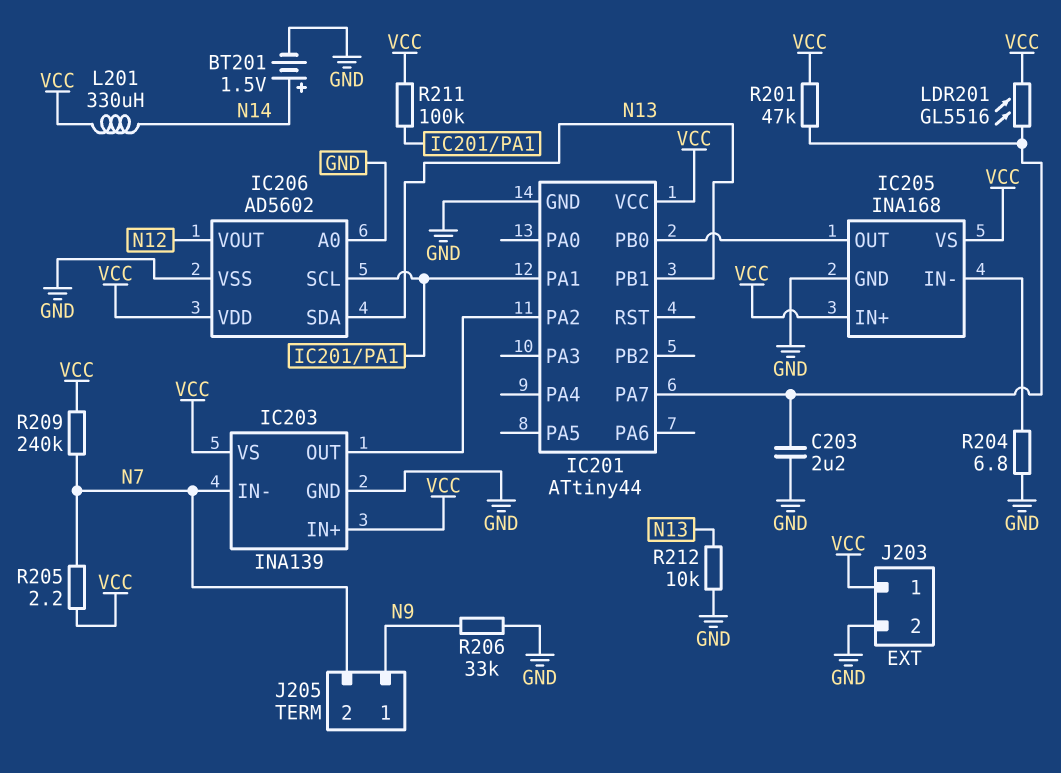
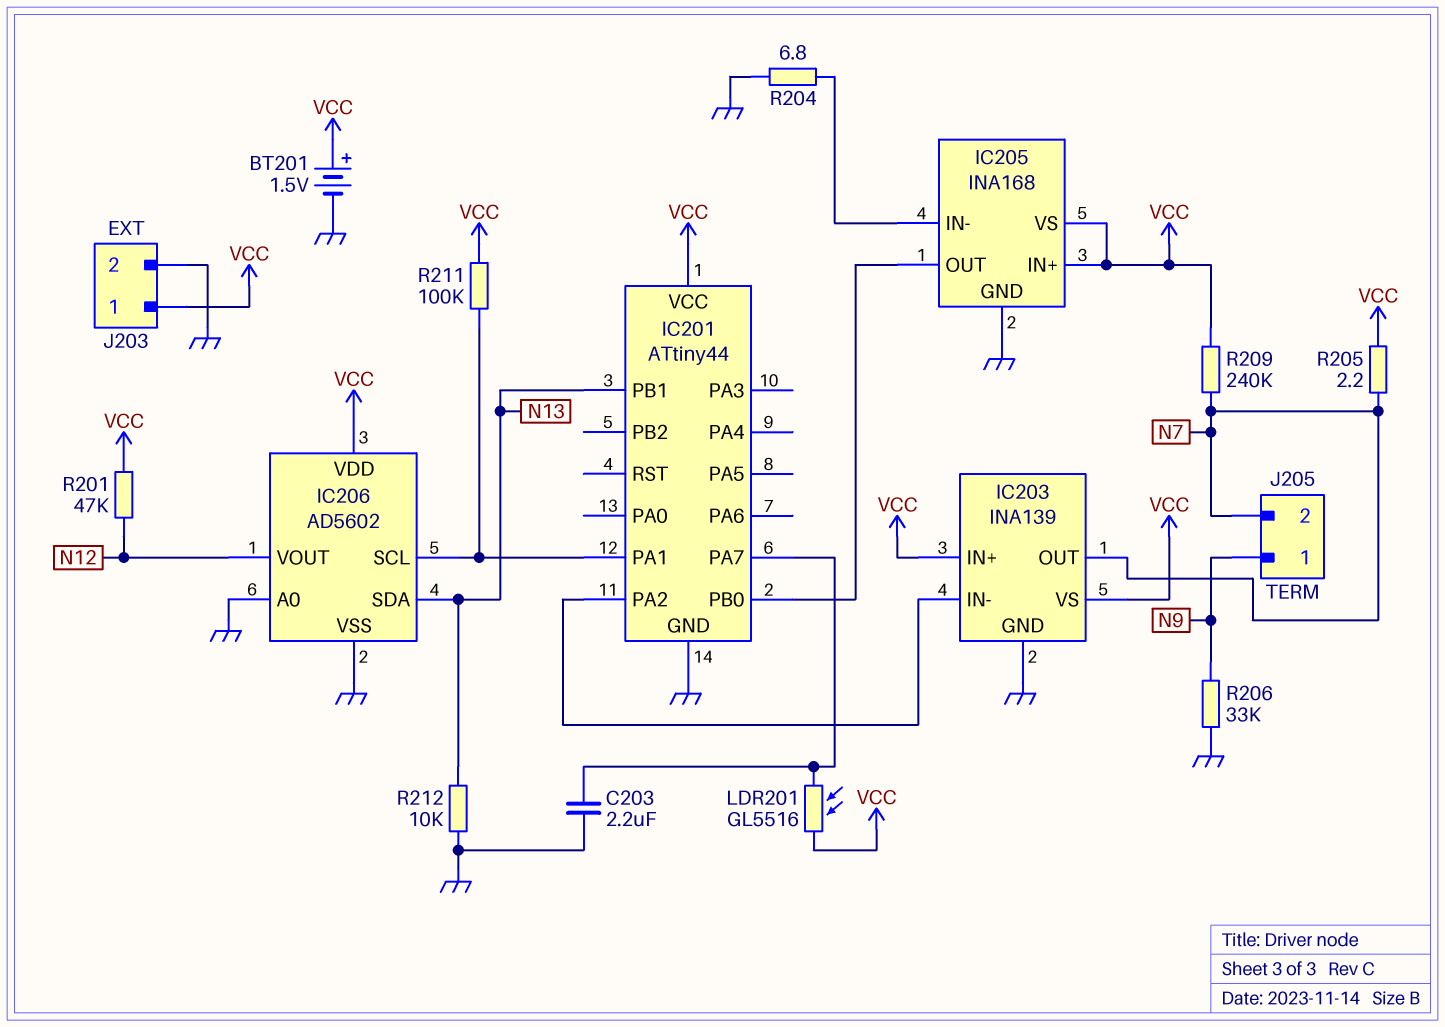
BT201: 1.5V (plus N14, minus GND) -> 1.5V (plus VCC, minus GND)
IC203 pin IN-: N7 -> IC201/PA2
IC203 pin OUT: IC201/PA2 -> N7
L201: 330uH (N14, VCC) -> none
R201: 47k (IC201/PA7, VCC) -> 47k (N12, VCC)

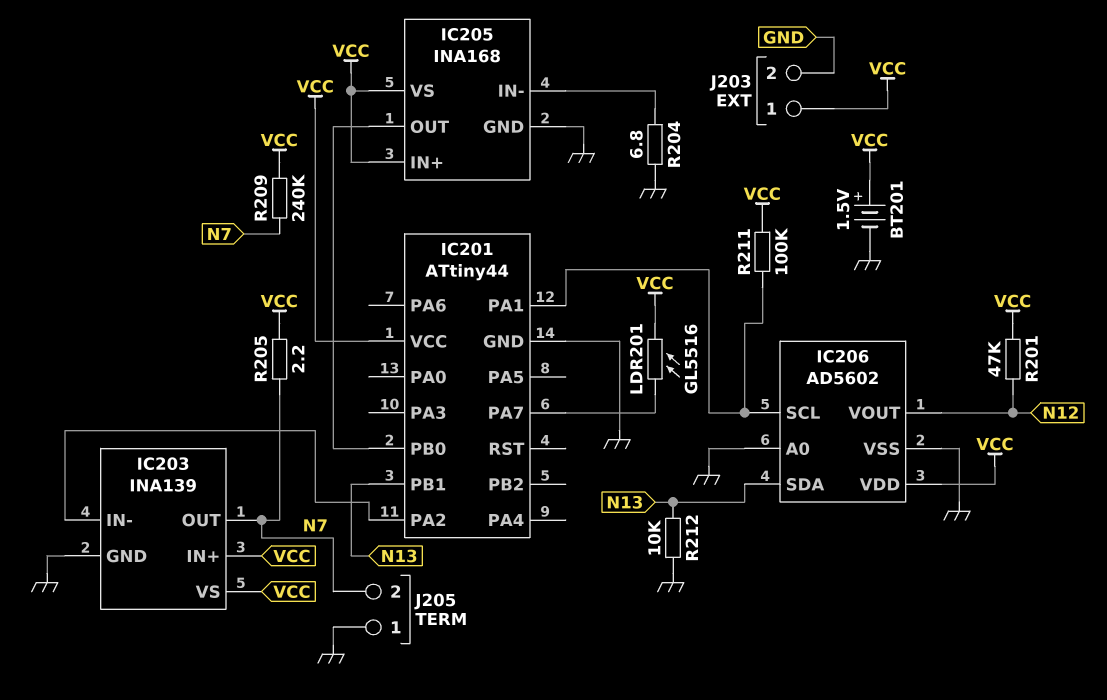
C203: 2.2uF (GND, IC201/PA7) -> none
J205 pin 1: N9 -> GND
R206: 33k (GND, N9) -> none

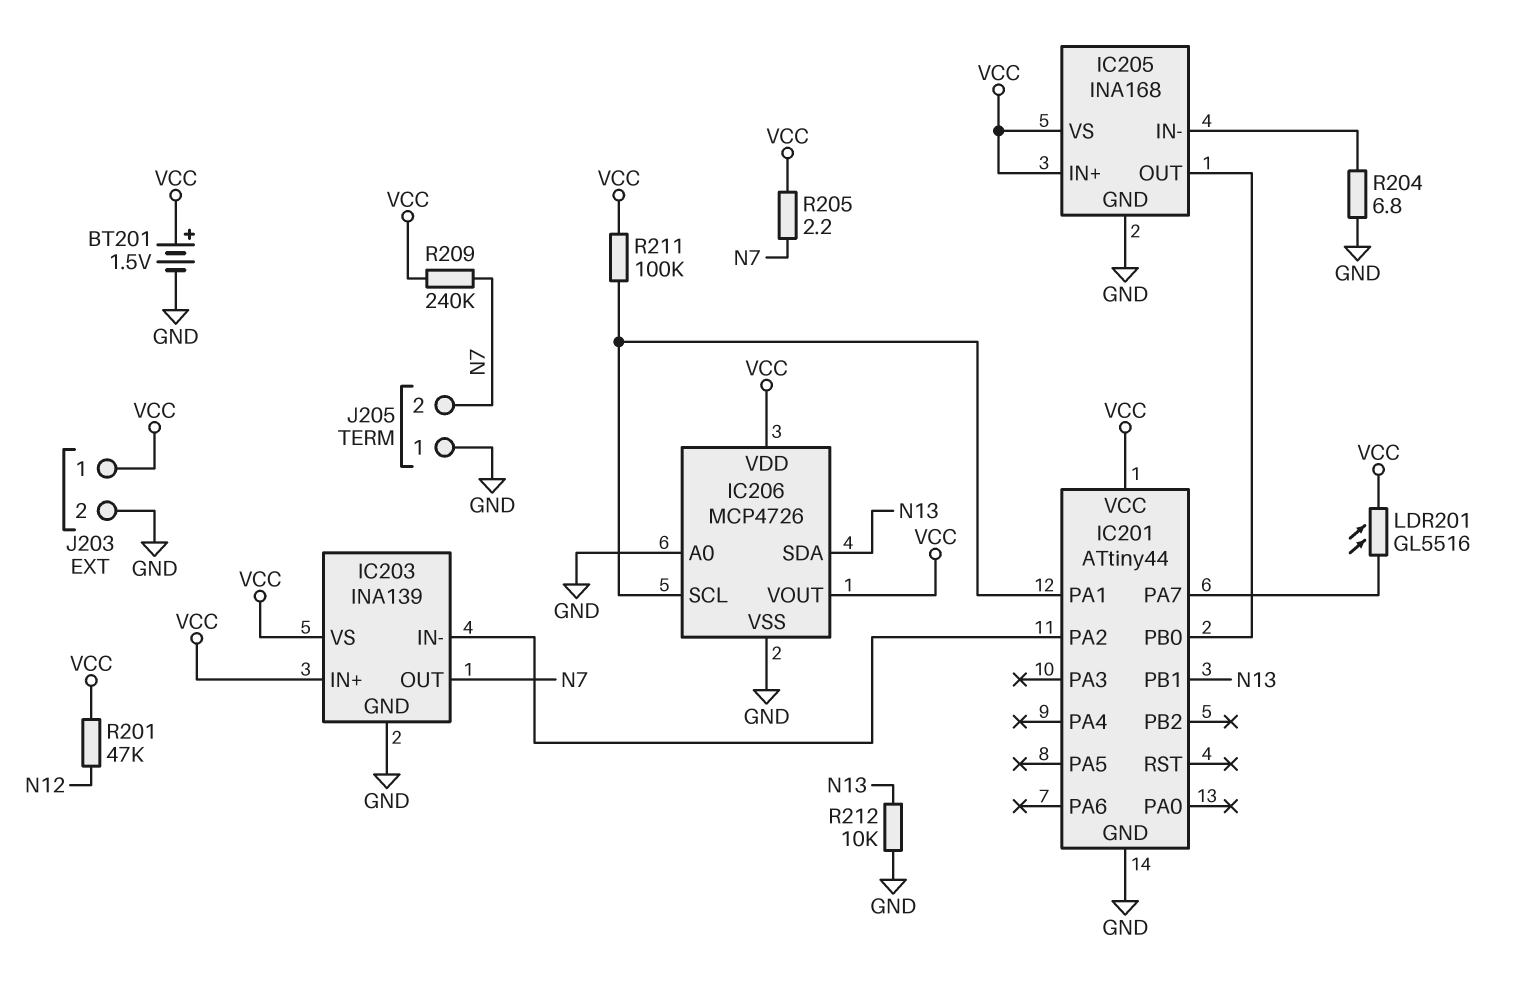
IC206: AD5602 -> MCP4726
IC206 pin VOUT: N12 -> VCC

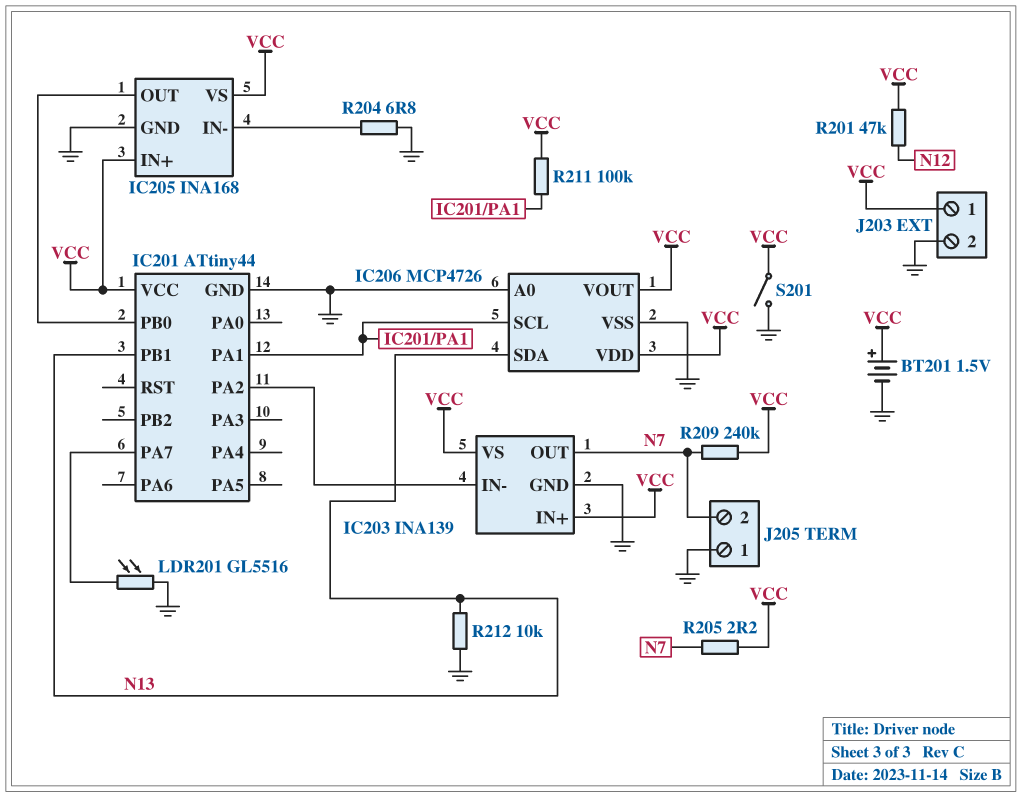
LDR201: GL5516 (IC201/PA7, VCC) -> GL5516 (GND, IC201/PA7)
S201: none -> switch (GND, VCC)

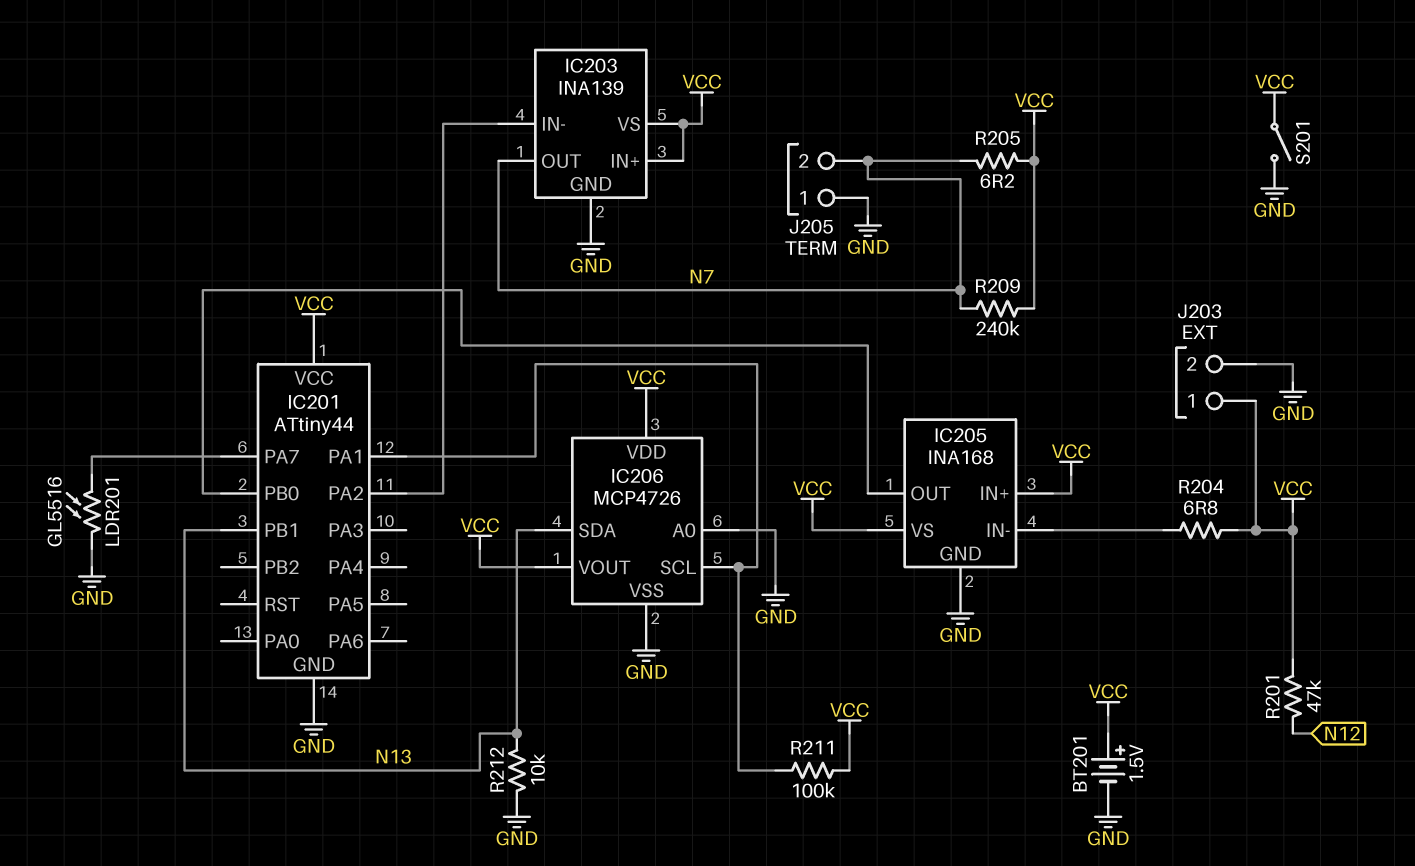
R204: 6.8 (GND, IC205/IN-) -> 6.8 (IC205/IN-, VCC)
R205: 2.2 (N7, VCC) -> 6.2 (N7, VCC)

